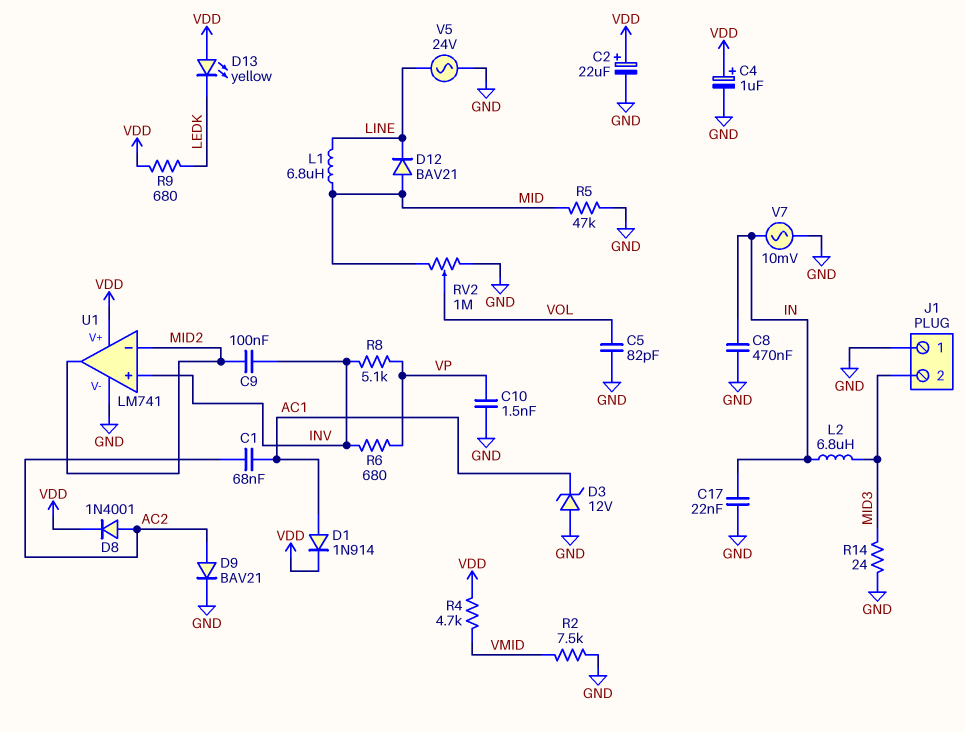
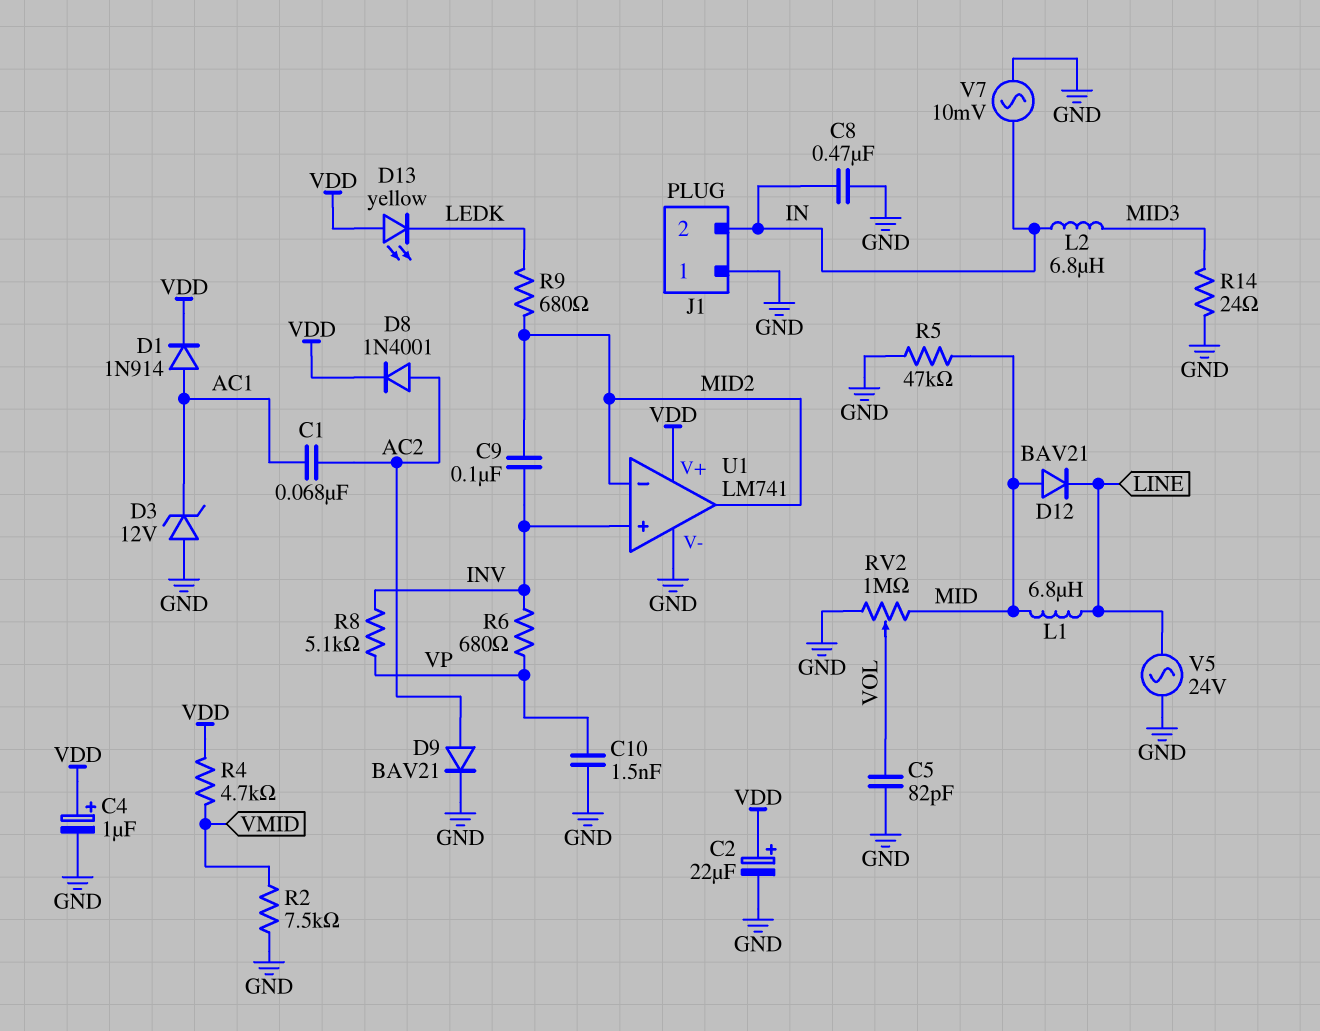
C17: 22nF (GND, IN) -> none
J1 pin 2: MID3 -> IN
R9: 680 (LEDK, VDD) -> 680 (LEDK, MID2)

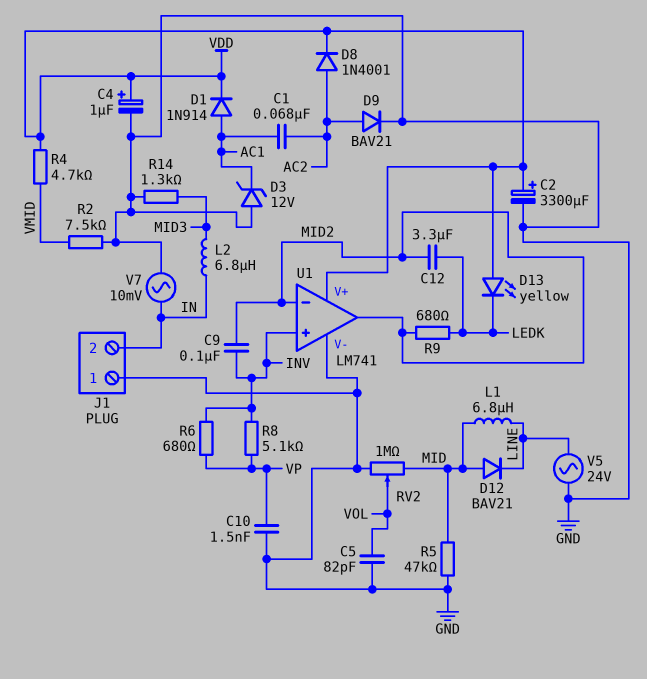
C2: 22uF (plus VDD, minus GND) -> 3300uF (plus VDD, minus GND)
C8: 470nF (GND, IN) -> none
C12: none -> 3.3uF (LEDK, MID2)
R14: 24 (GND, MID3) -> 1.3k (GND, MID3)

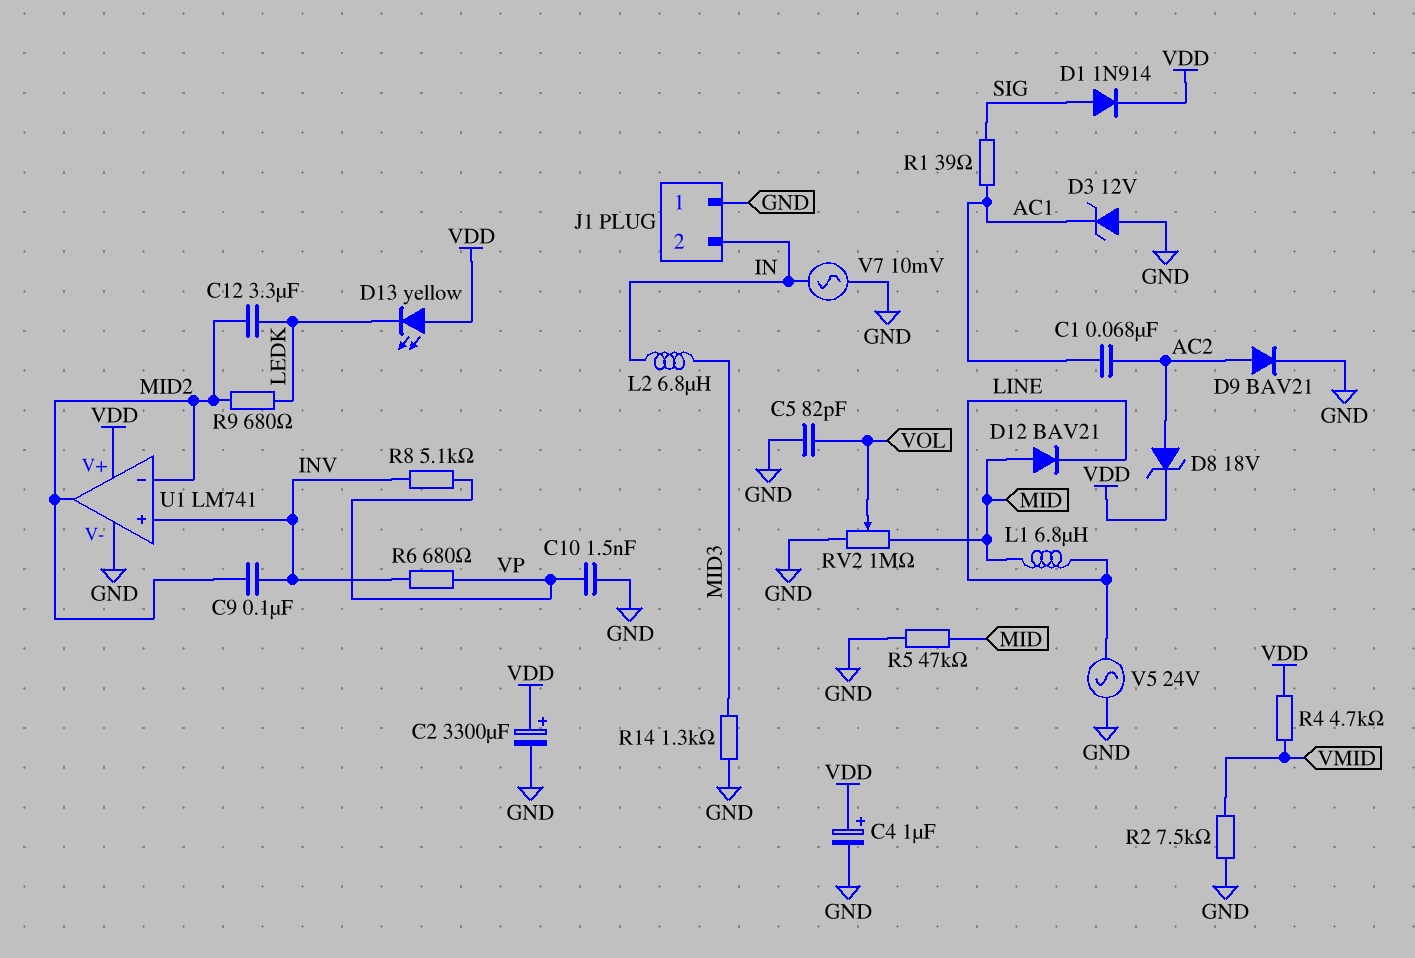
D1: diode 1N914 (A AC1, K VDD) -> diode 1N914 (A SIG, K VDD)
D8: diode 1N4001 (A AC2, K VDD) -> zener 18V (A AC2, K VDD)
R1: none -> 39 (AC1, SIG)

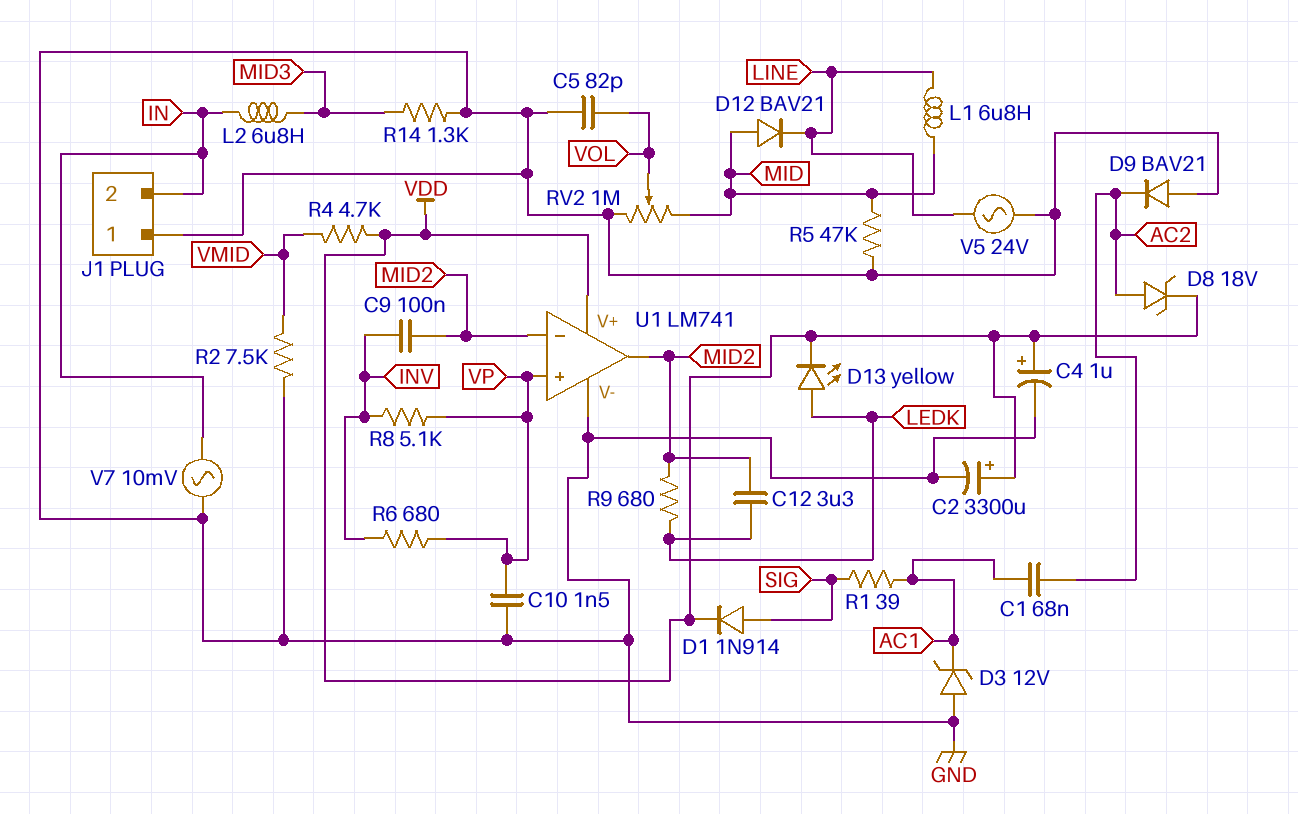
D9: diode BAV21 (A AC2, K GND) -> diode BAV21 (A GND, K AC2)
D13: LED yellow (A VDD, K LEDK) -> LED yellow (A LEDK, K VDD)
U1 pin in+: INV -> VP

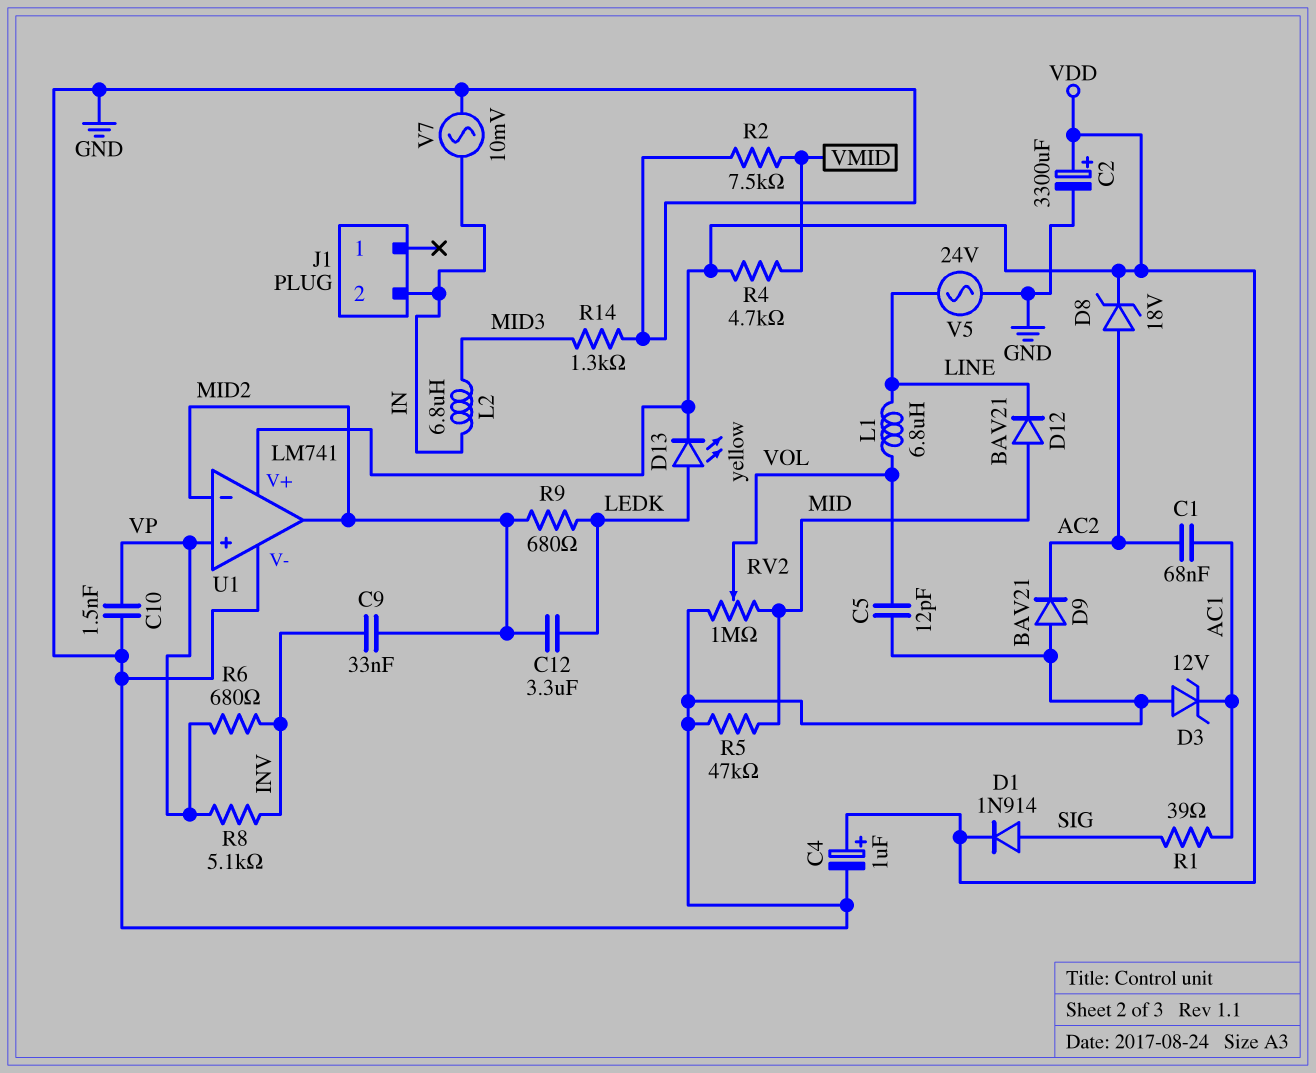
C5: 82pF (GND, VOL) -> 12pF (GND, VOL)
C9: 100nF (INV, MID2) -> 33nF (INV, MID2)
J1 pin 1: GND -> none
L1: 6.8uH (LINE, MID) -> 6.8uH (LINE, VOL)

